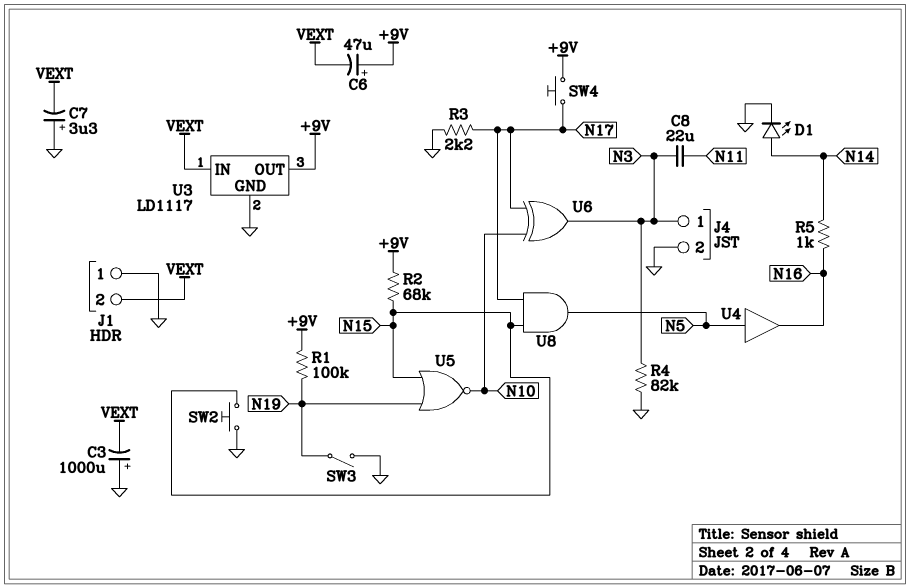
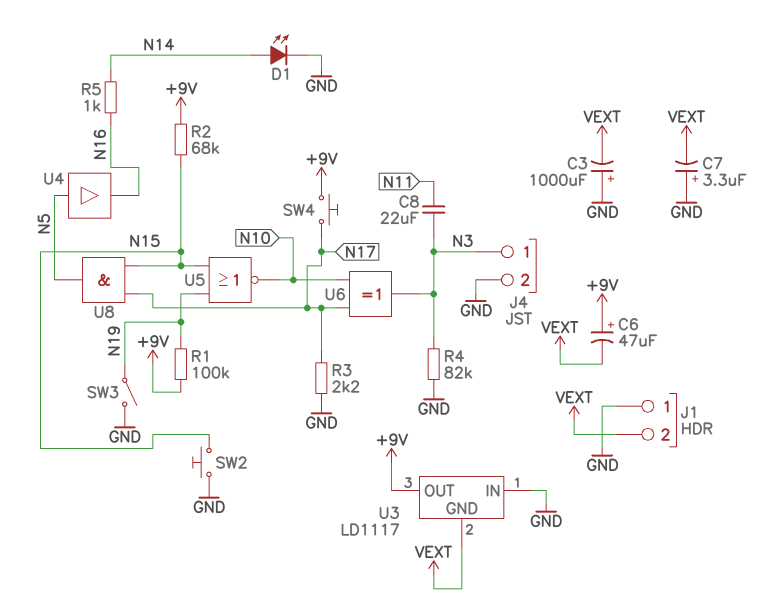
U3 pin GND: GND -> VEXT
U3 pin IN: VEXT -> GND

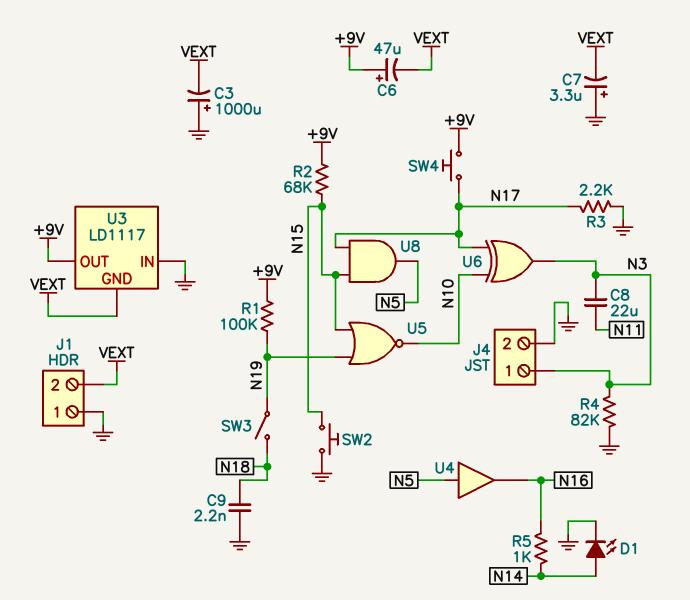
C9: none -> 2.2nF (GND, N18)
SW3: switch (GND, N19) -> switch (N18, N19)

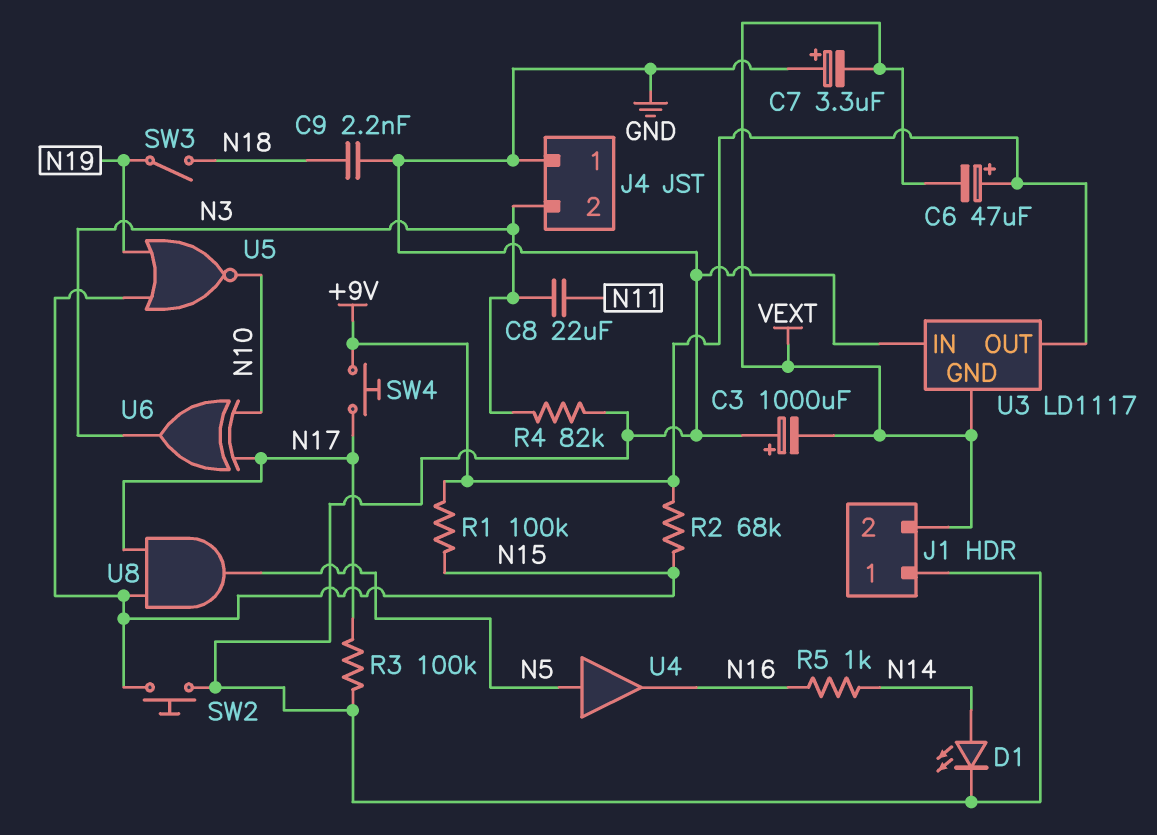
J4 pin 1: N3 -> GND
J4 pin 2: GND -> N3
R1: 100k (+9V, N19) -> 100k (+9V, N15)
R3: 2.2k (GND, N17) -> 100k (GND, N17)

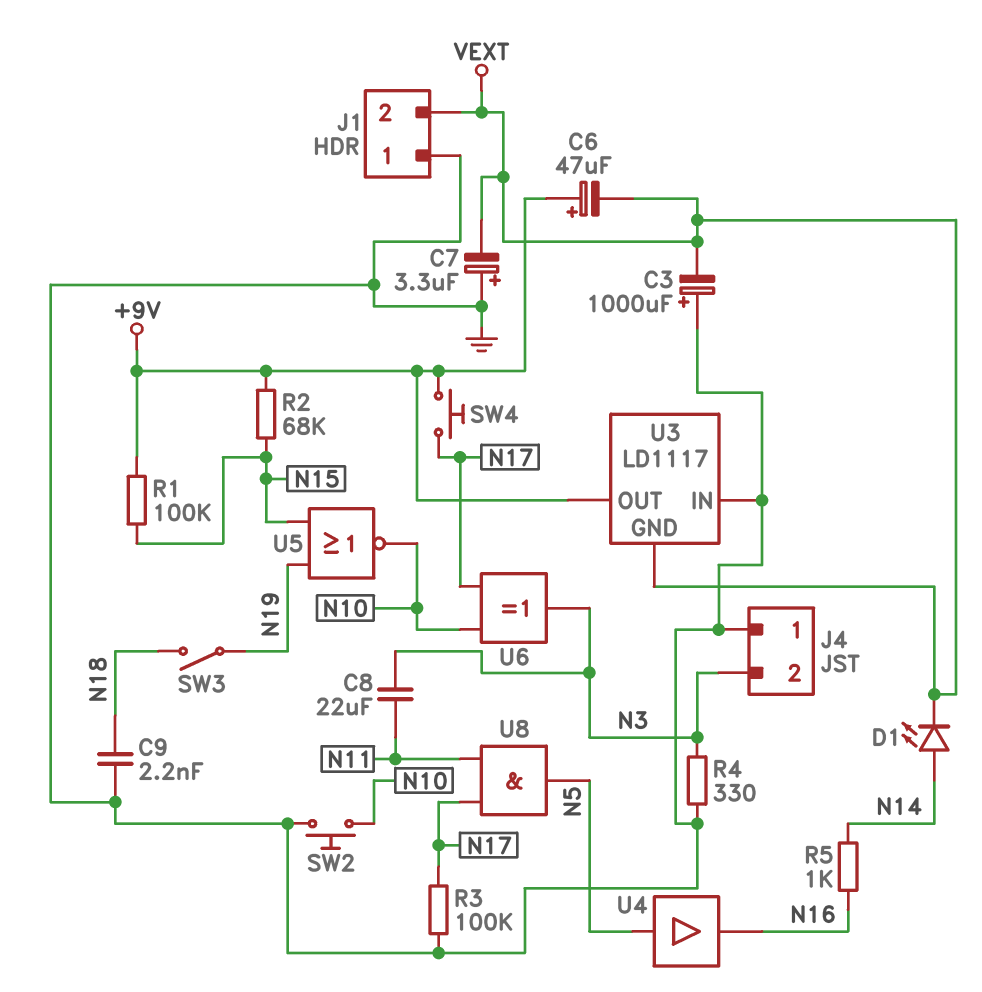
D1: LED (A N14, K GND) -> LED (A N14, K VEXT)
R4: 82k (GND, N3) -> 330 (GND, N3)
SW2: button (GND, N15) -> button (GND, N10)
U8: AND (in N15, in N17, out N5) -> AND (in N11, in N17, out N5)

